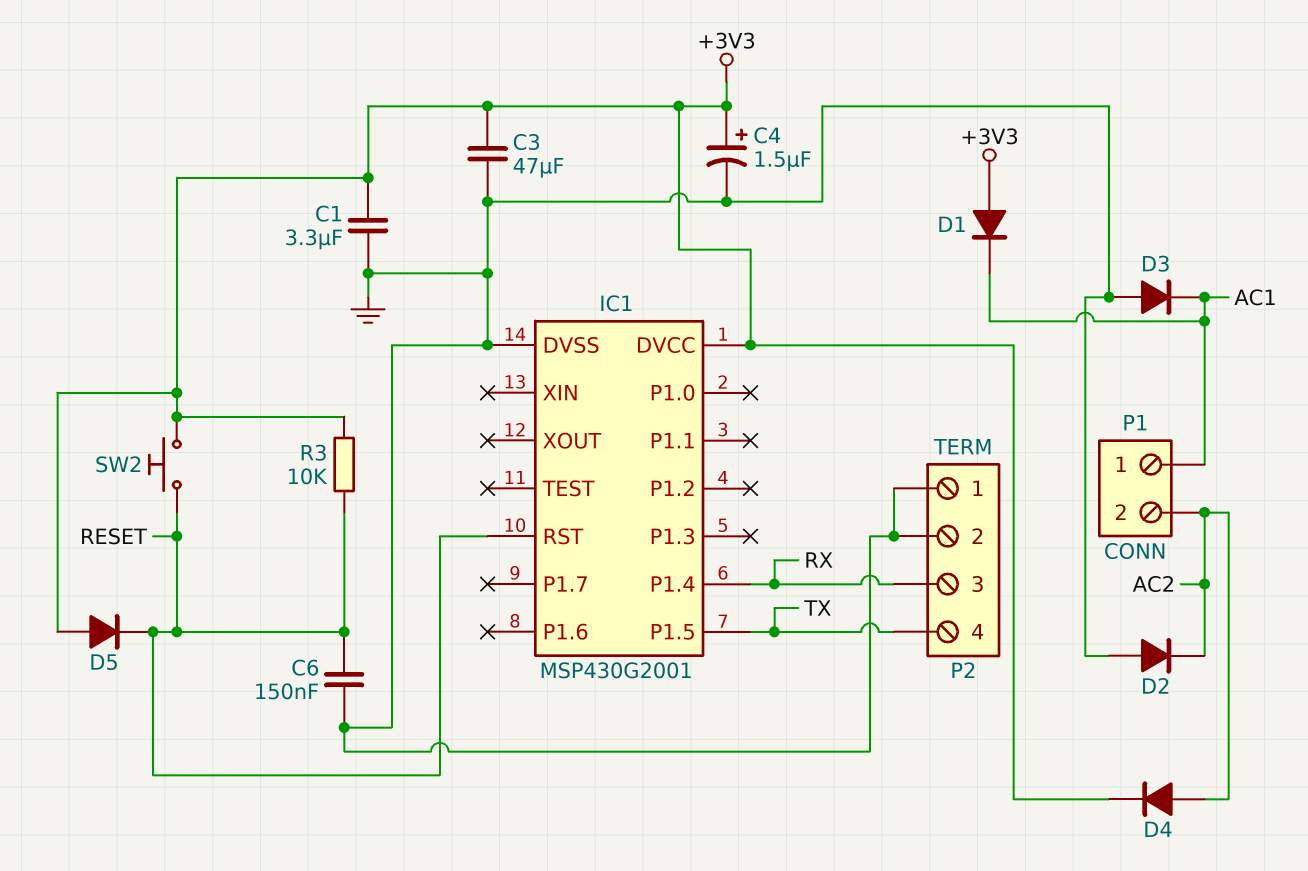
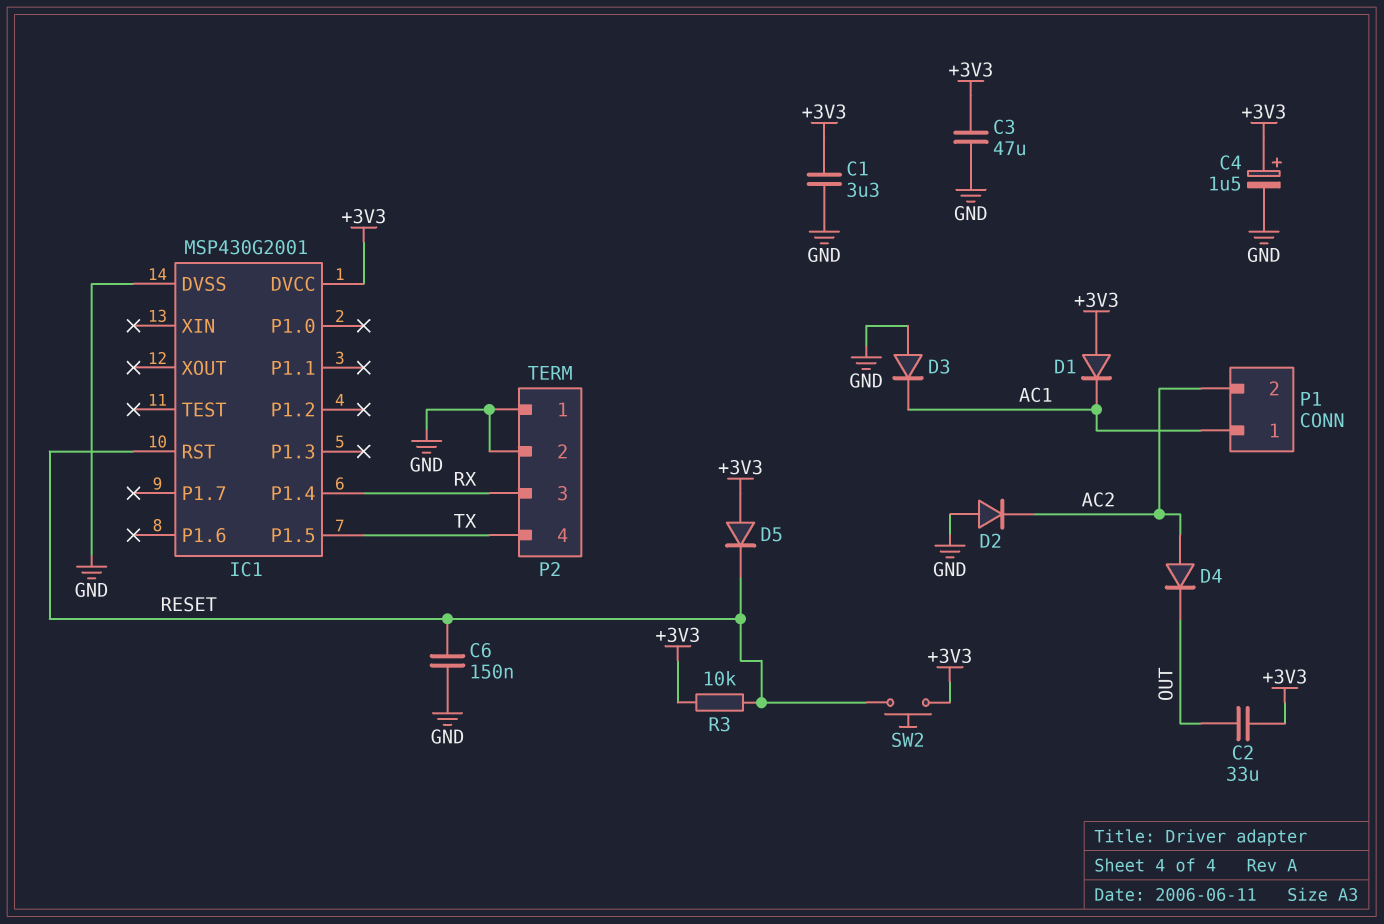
C2: none -> 33uF (+3V3, OUT)
D4: diode (A AC2, K +3V3) -> diode (A AC2, K OUT)

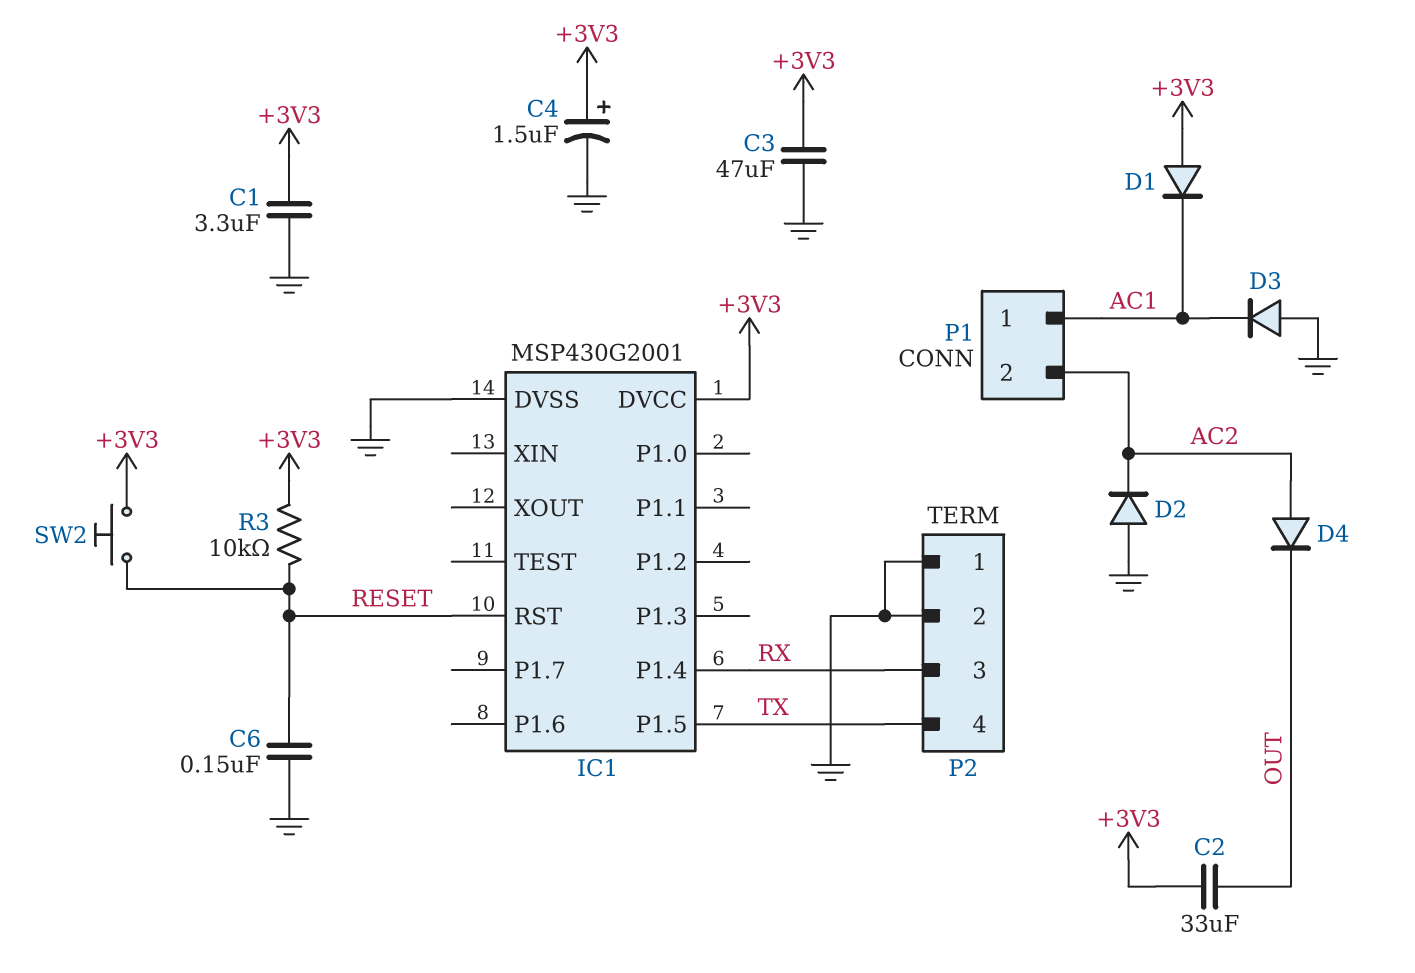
D5: diode (A +3V3, K RESET) -> none

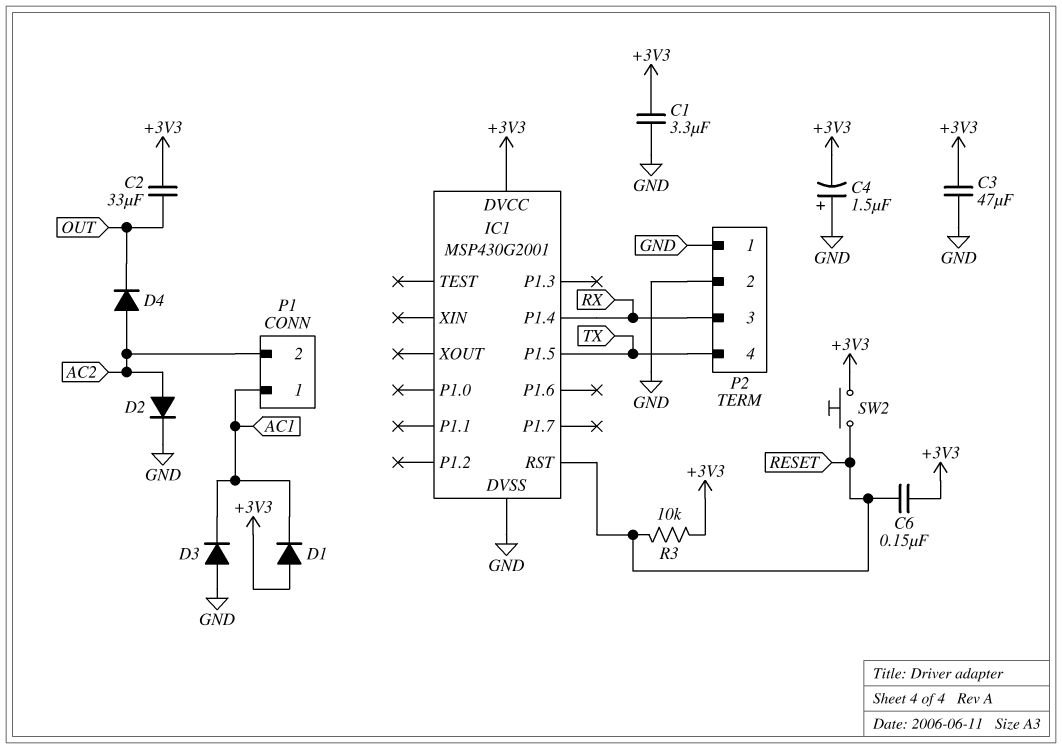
C4: 1.5uF (plus +3V3, minus GND) -> 1.5uF (plus GND, minus +3V3)
C6: 150nF (GND, RESET) -> 150nF (+3V3, RESET)
D2: diode (A GND, K AC2) -> diode (A AC2, K GND)

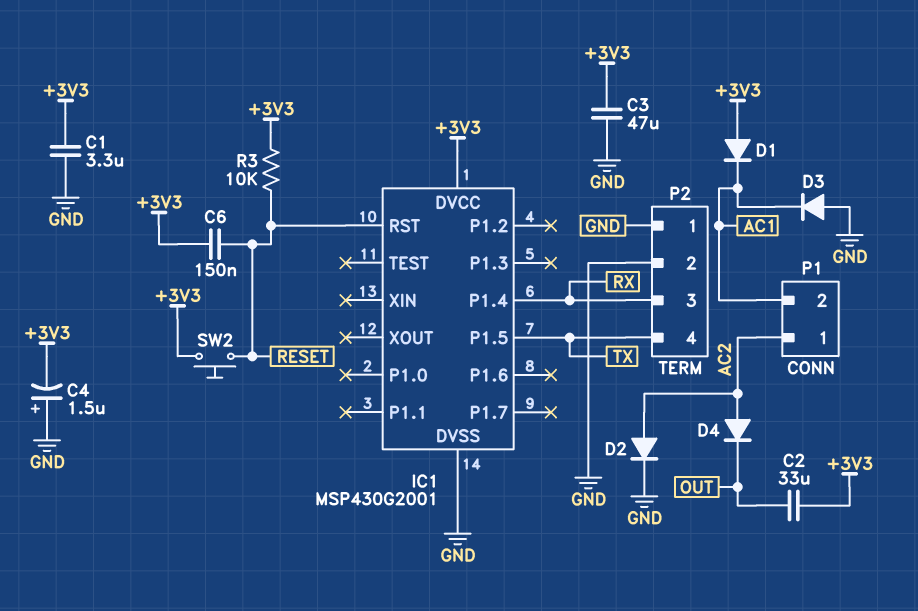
P1 pin 1: AC1 -> AC2
P1 pin 2: AC2 -> AC1

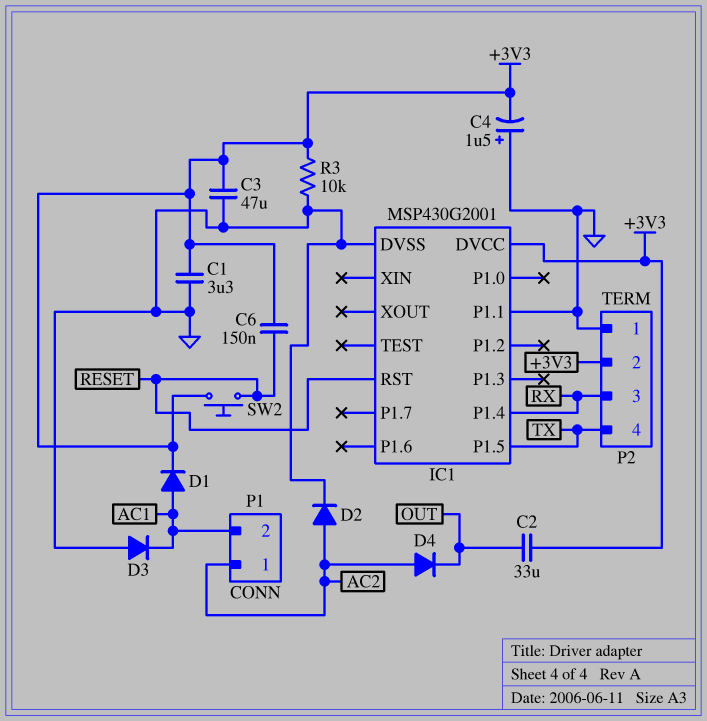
D1: diode (A +3V3, K AC1) -> diode (A AC1, K +3V3)
IC1 pin P1.1: none -> GND
P2 pin 2: GND -> +3V3
R3: 10k (+3V3, RESET) -> 10k (+3V3, GND)

